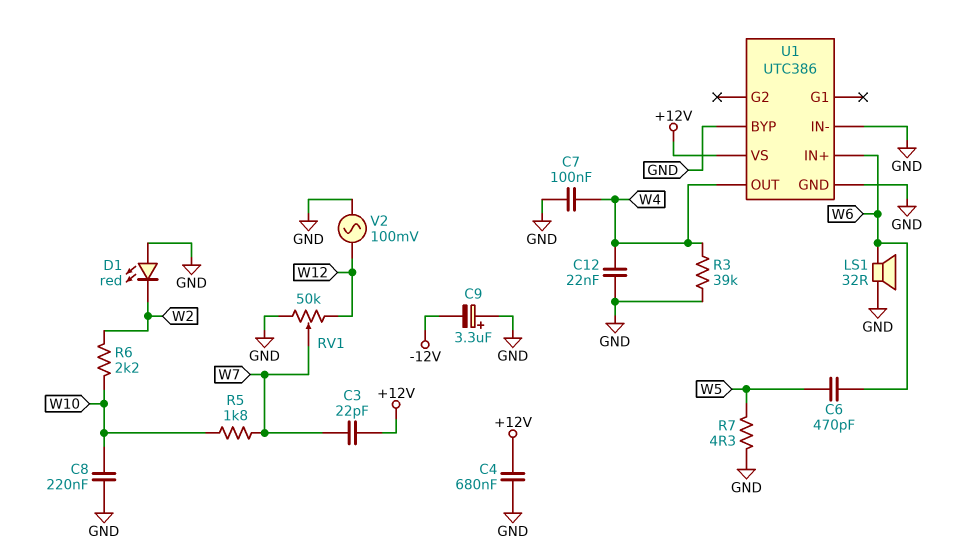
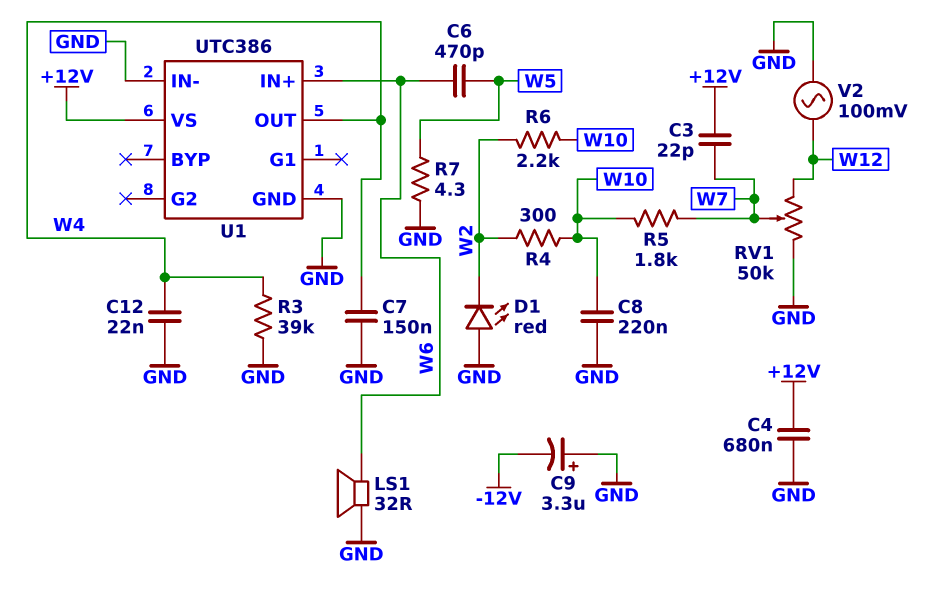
C7: 100nF (GND, W4) -> 150nF (GND, W4)
R4: none -> 300 (W2, W10)
U1 pin BYP: GND -> none

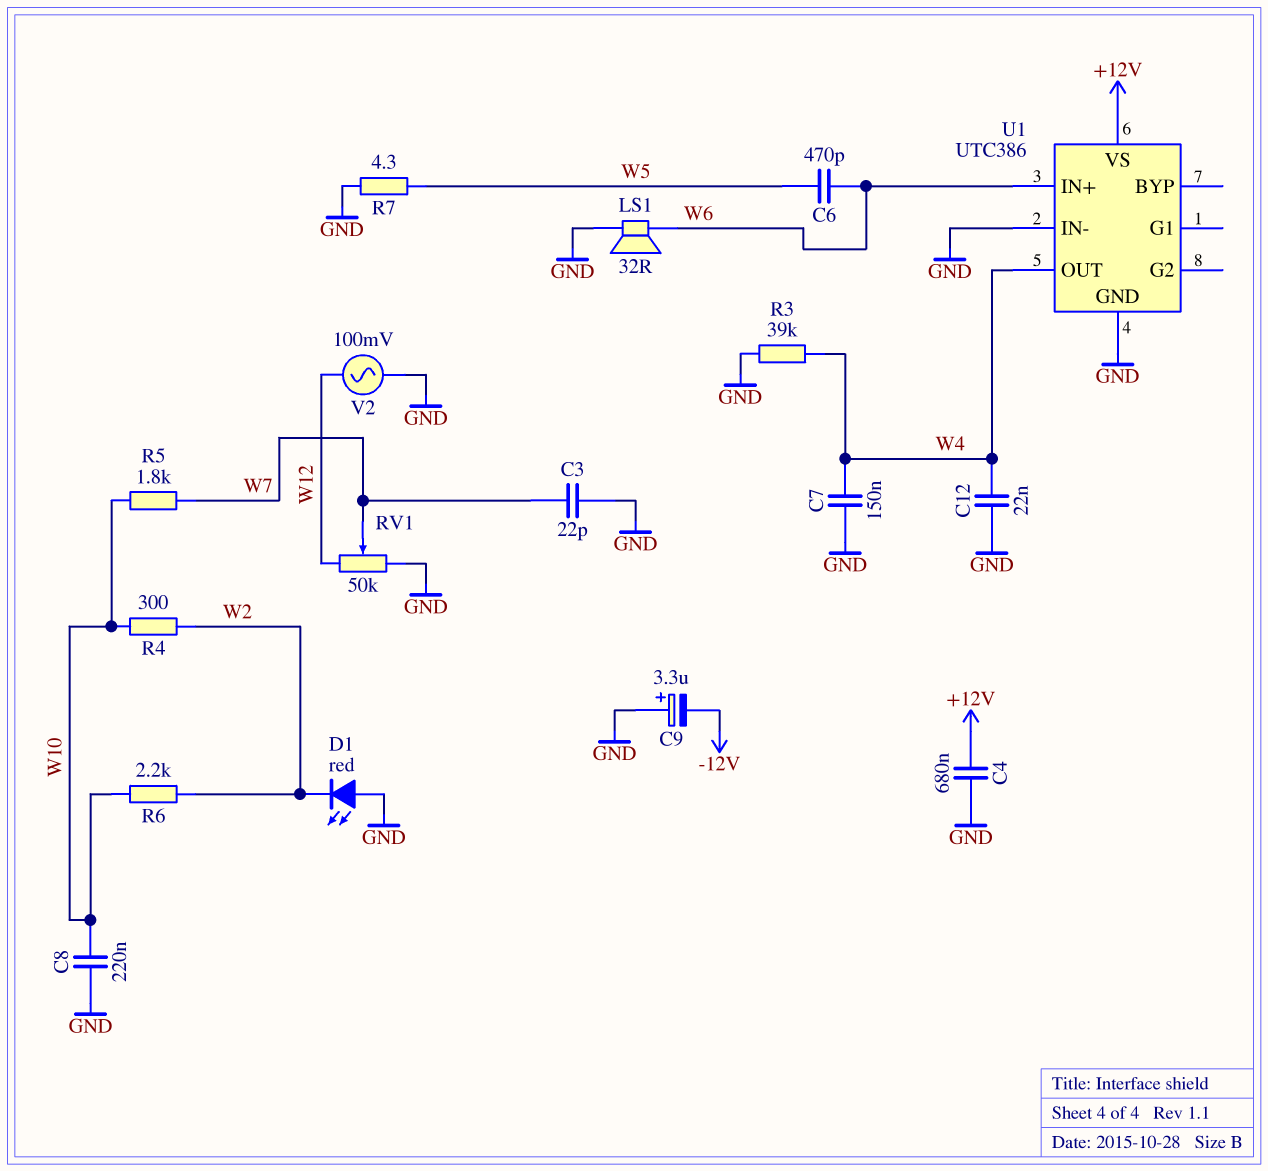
C3: 22pF (+12V, W7) -> 22pF (GND, W7)

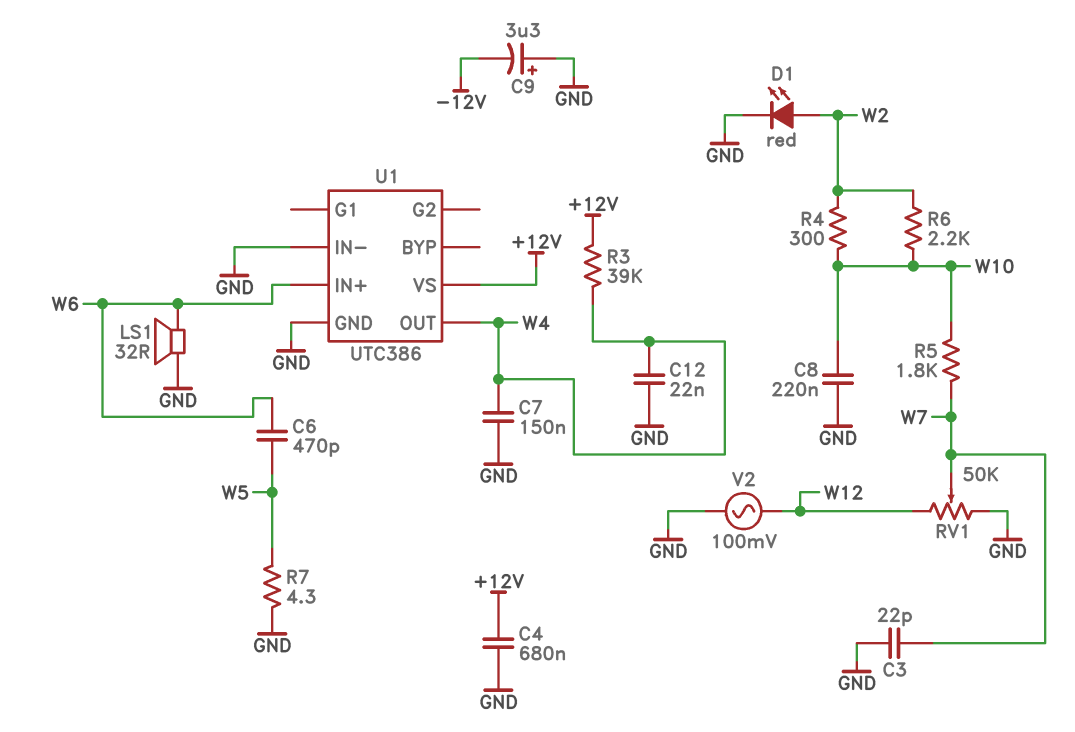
D1: LED red (A GND, K W2) -> LED red (A W2, K GND)
R3: 39k (GND, W4) -> 39k (+12V, W4)

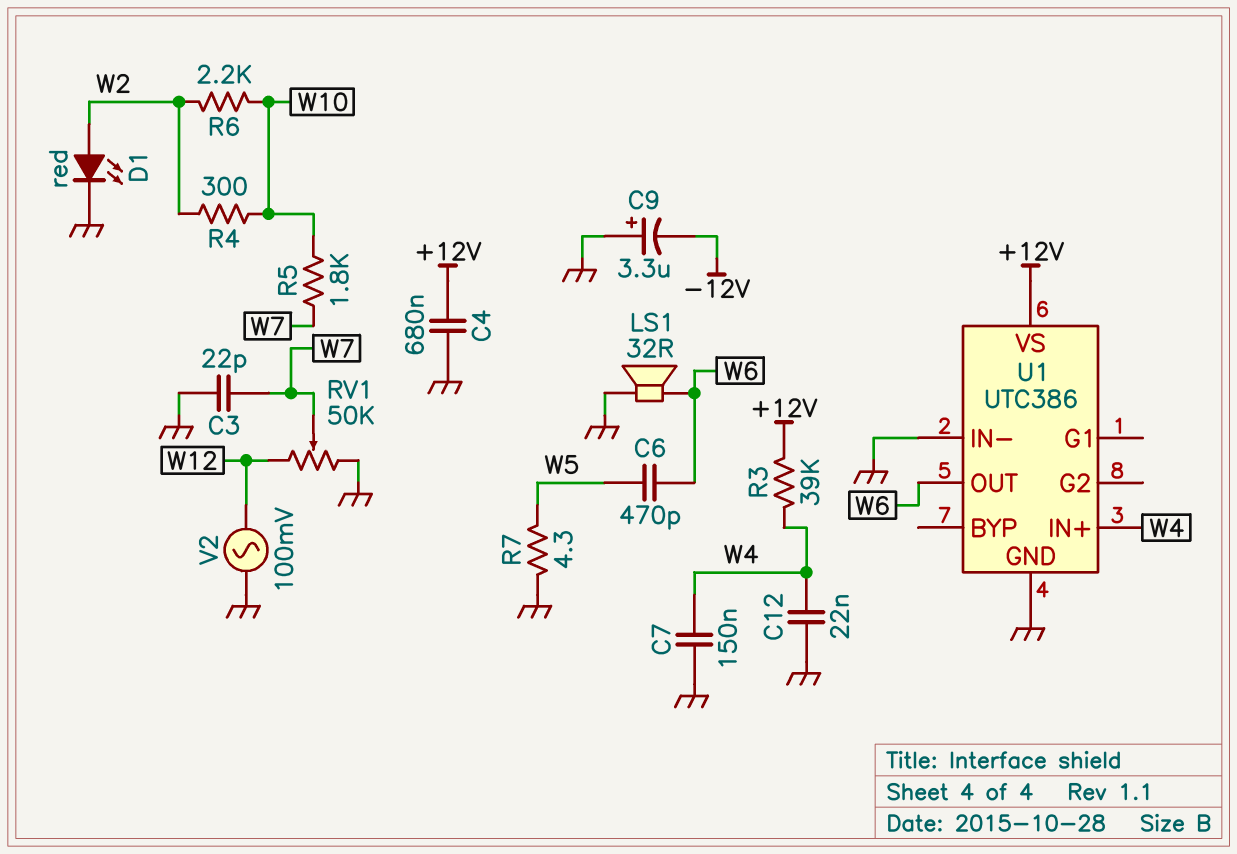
C8: 220nF (GND, W10) -> none
U1 pin IN+: W6 -> W4
U1 pin OUT: W4 -> W6

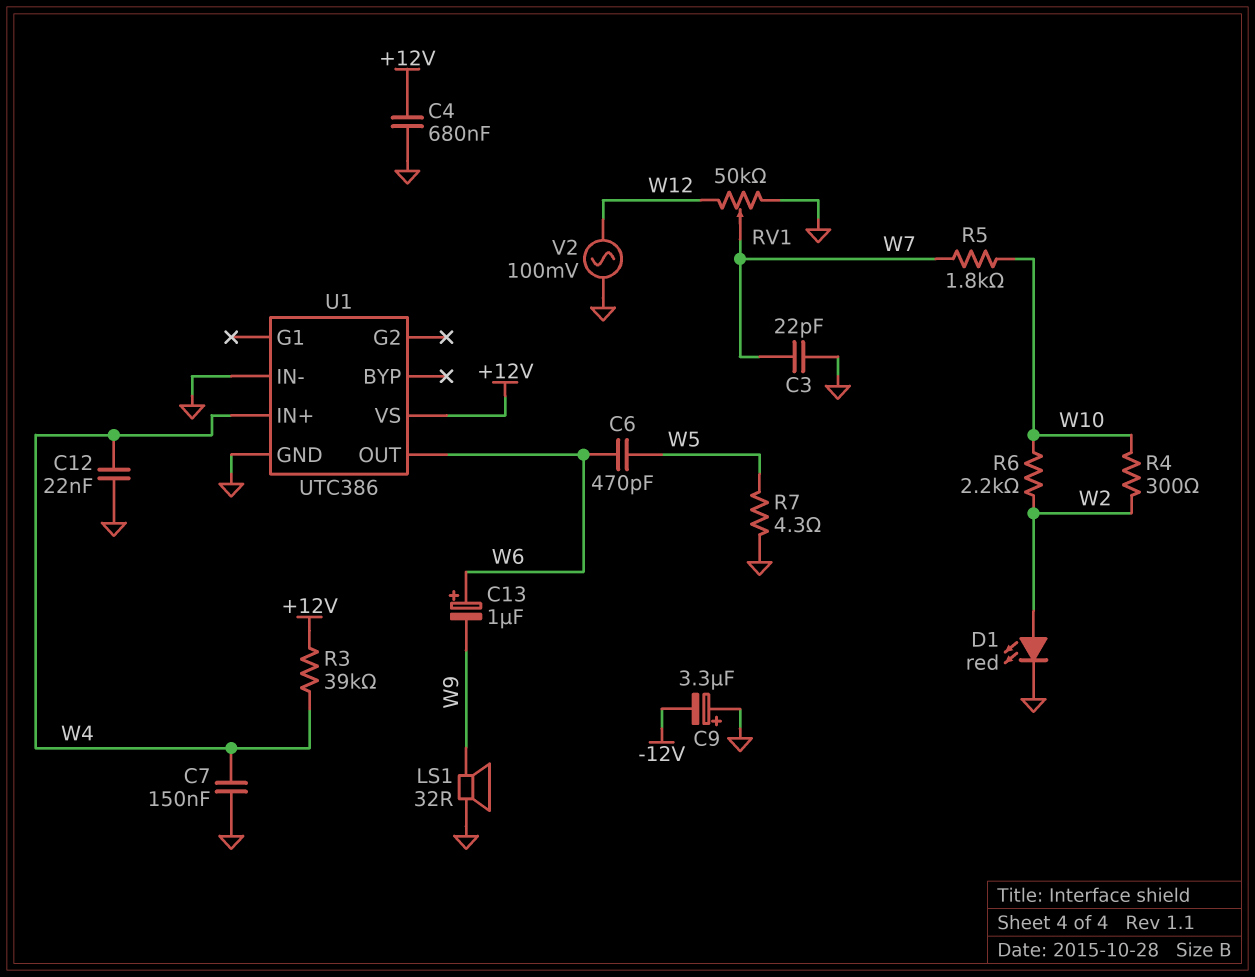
C13: none -> 1uF (plus W6, minus W9)
LS1: speaker 32R (GND, W6) -> speaker 32R (GND, W9)

